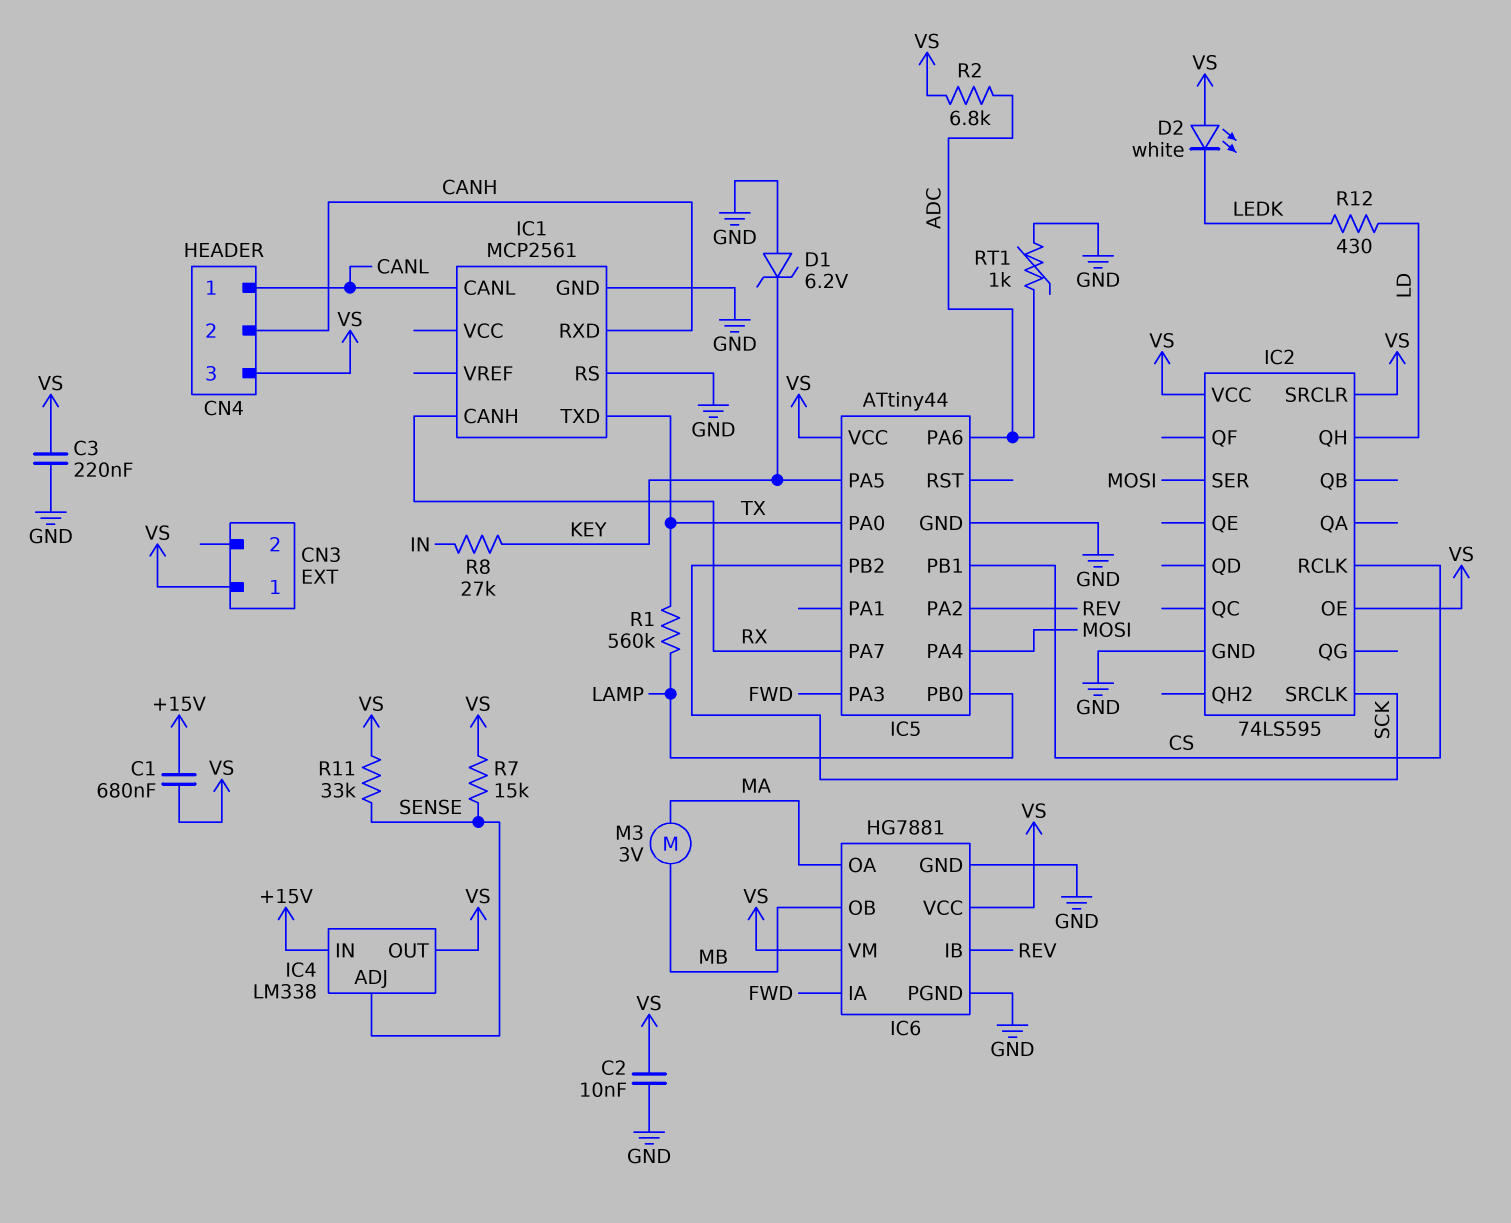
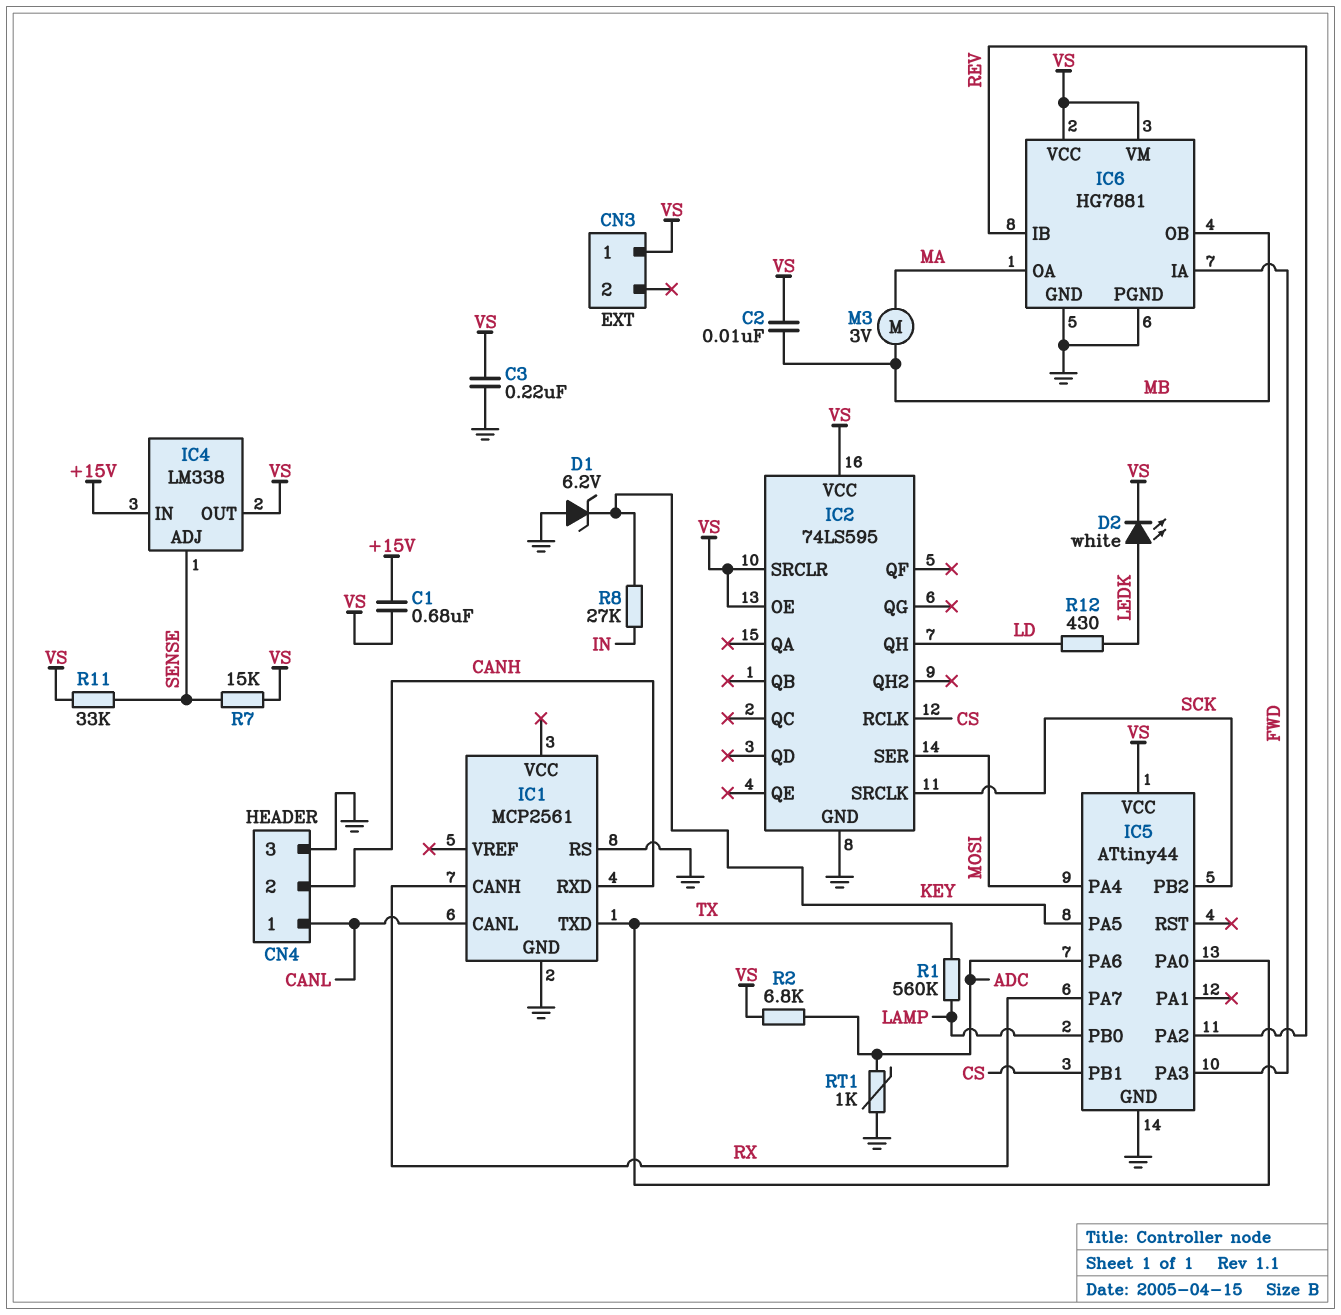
C2: 10nF (GND, VS) -> 10nF (MB, VS)
CN4 pin 3: VS -> GND
D2: LED white (A VS, K LEDK) -> LED white (A LEDK, K VS)

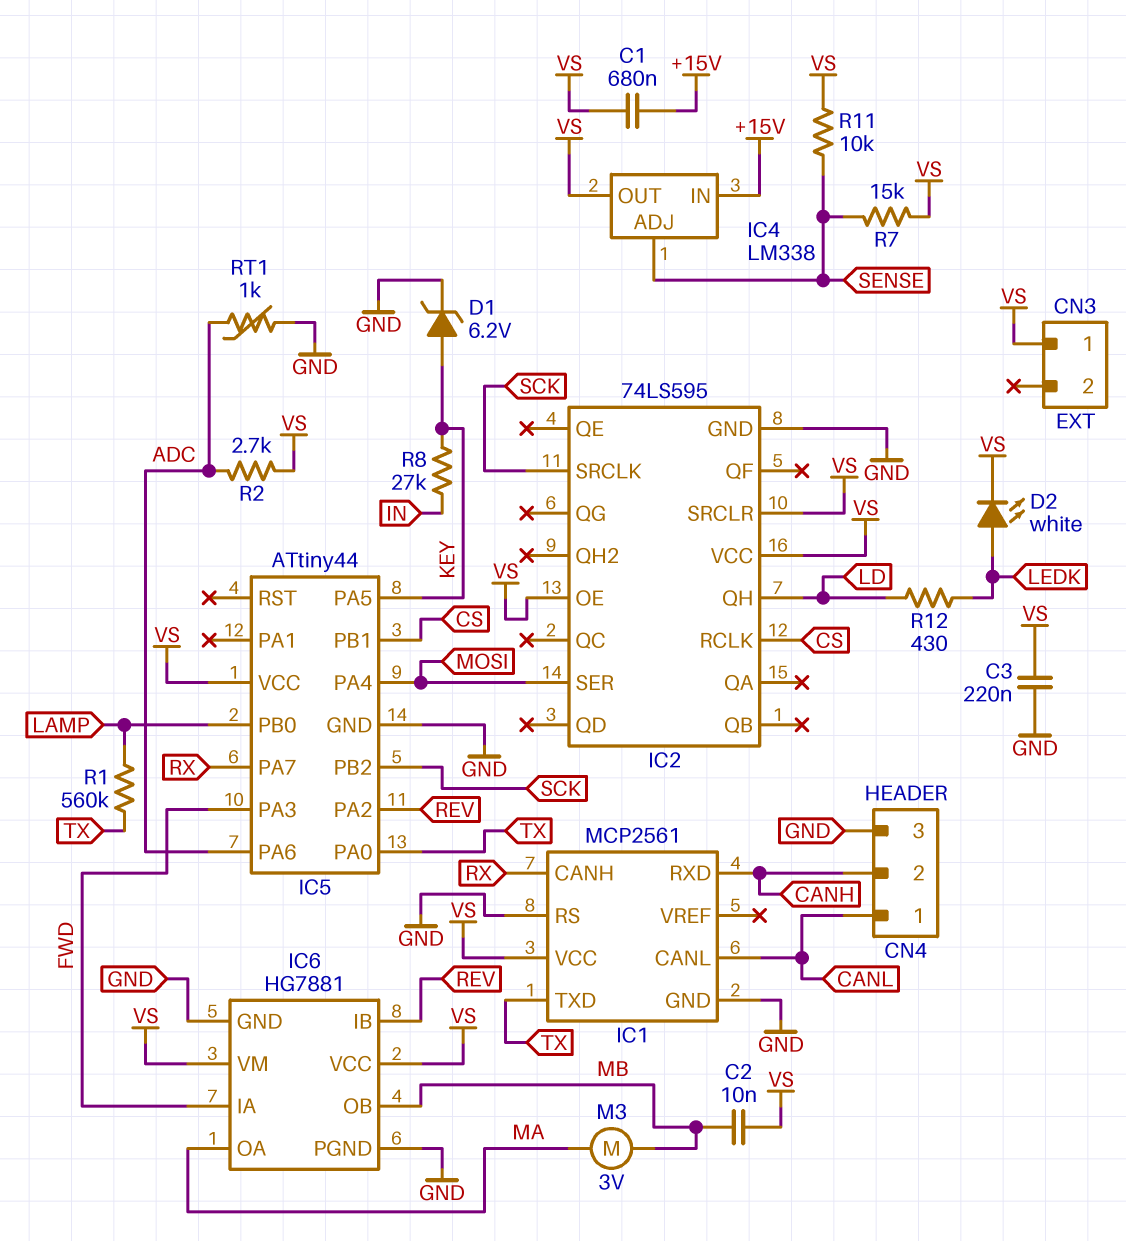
D1: zener 6.2V (A GND, K KEY) -> zener 6.2V (A KEY, K GND)
IC1 pin VCC: none -> VS
R2: 6.8k (ADC, VS) -> 2.7k (ADC, VS)
R11: 33k (SENSE, VS) -> 10k (SENSE, VS)

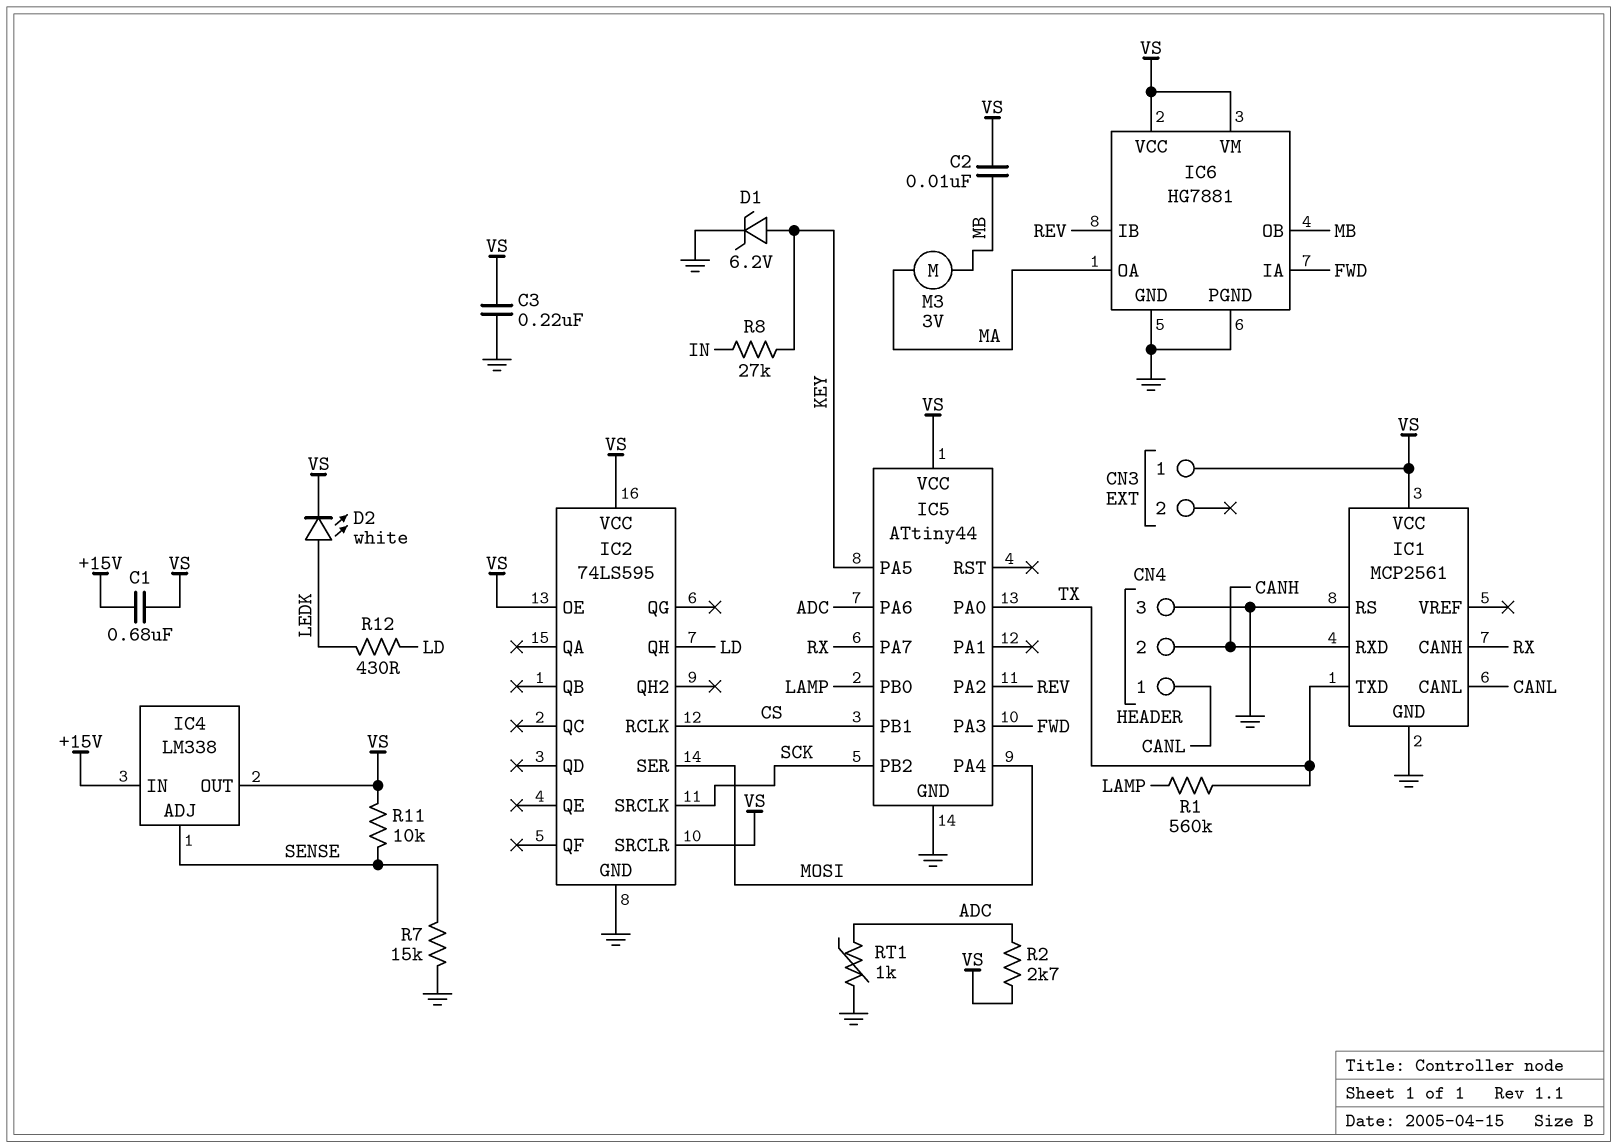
R7: 15k (SENSE, VS) -> 15k (GND, SENSE)

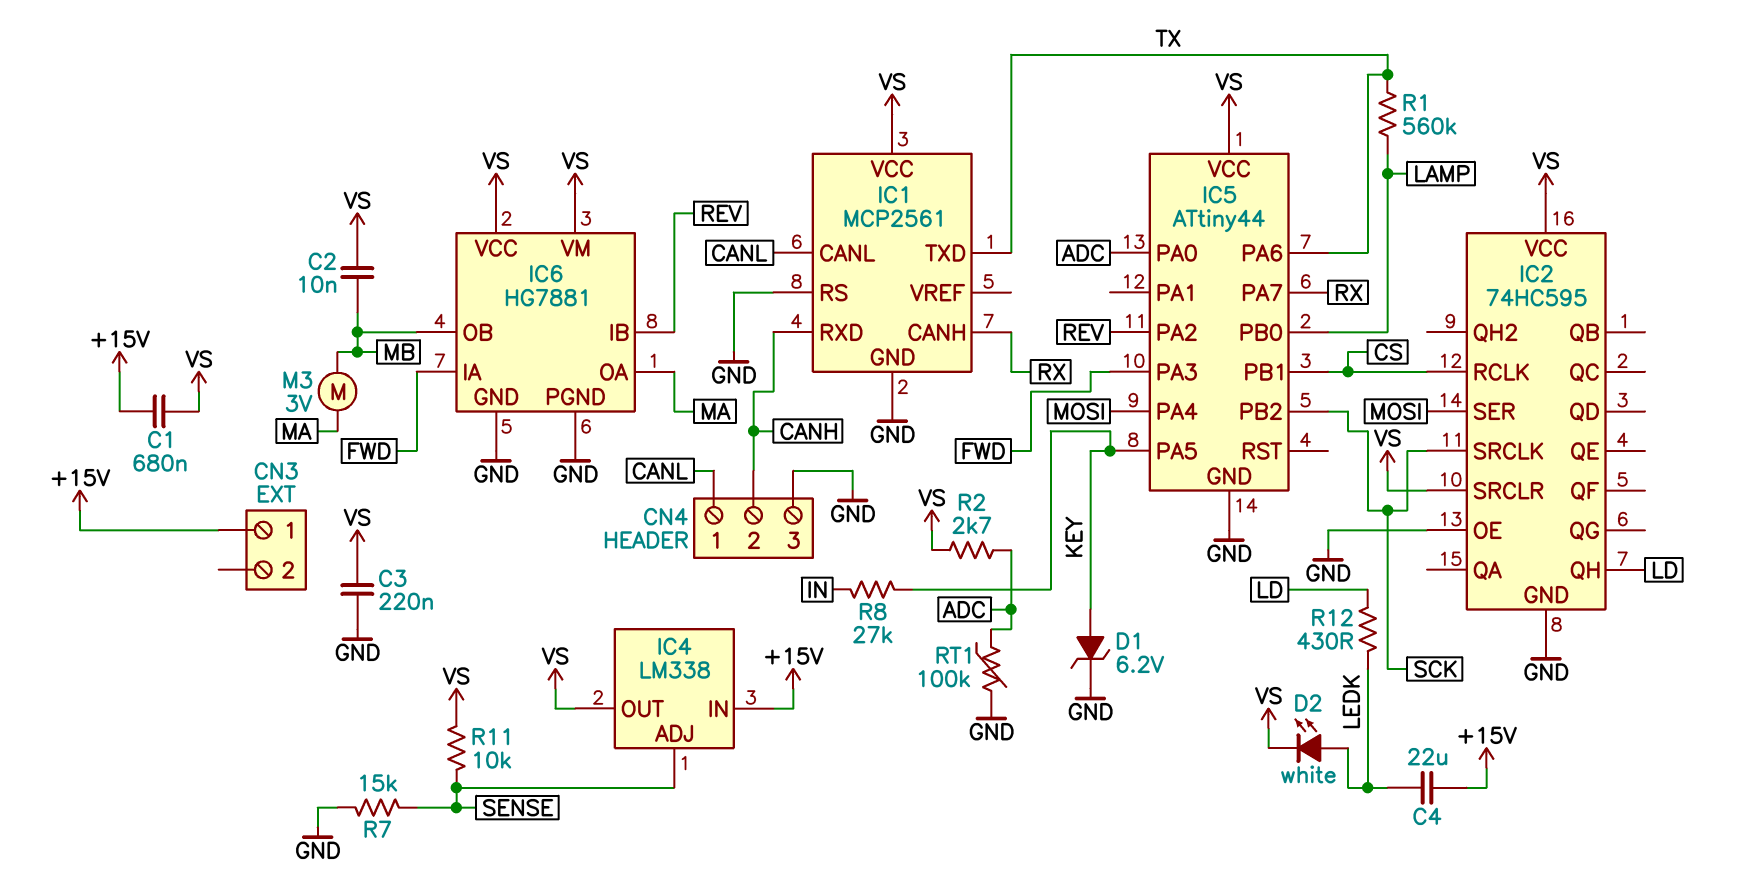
C4: none -> 22uF (+15V, LEDK)
CN3 pin 1: VS -> +15V
IC2: 74LS595 -> 74HC595
IC2 pin OE: VS -> GND
IC5 pin PA0: TX -> ADC
IC5 pin PA6: ADC -> TX
RT1: 1k (ADC, GND) -> 100k (ADC, GND)

